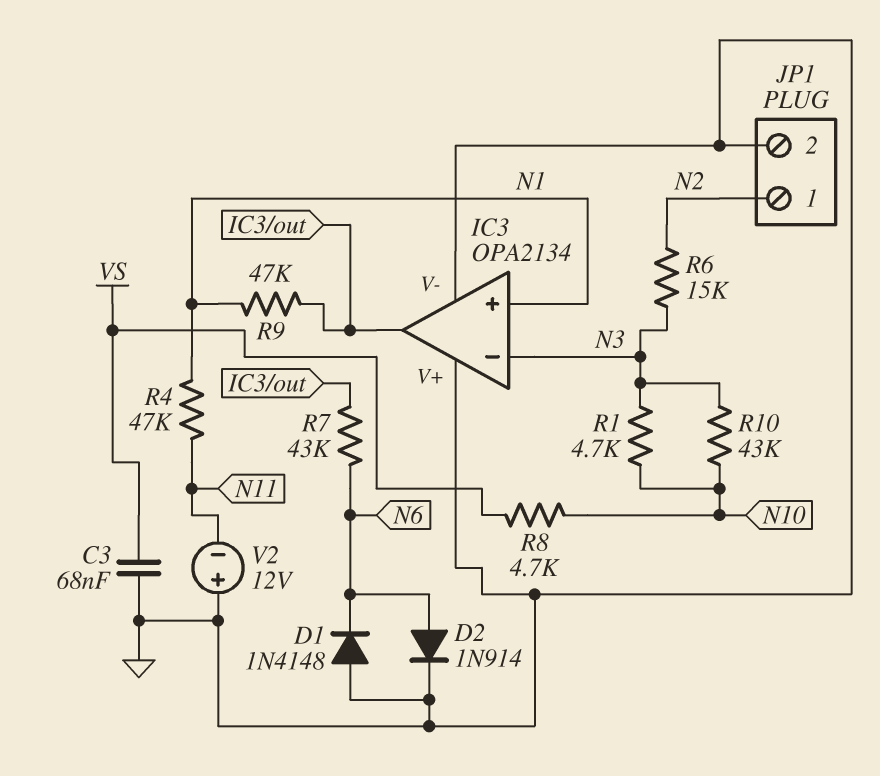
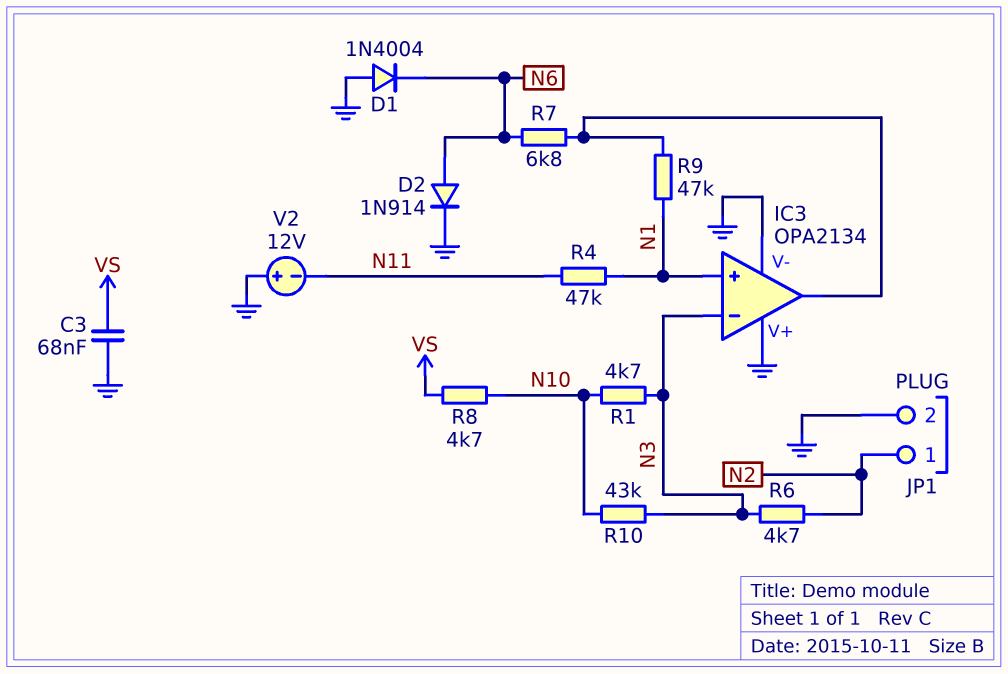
D1: diode 1N4148 (A GND, K N6) -> diode 1N4004 (A GND, K N6)
R6: 15k (N2, N3) -> 4.7k (N2, N3)
R7: 43k (IC3/out, N6) -> 6.8k (IC3/out, N6)

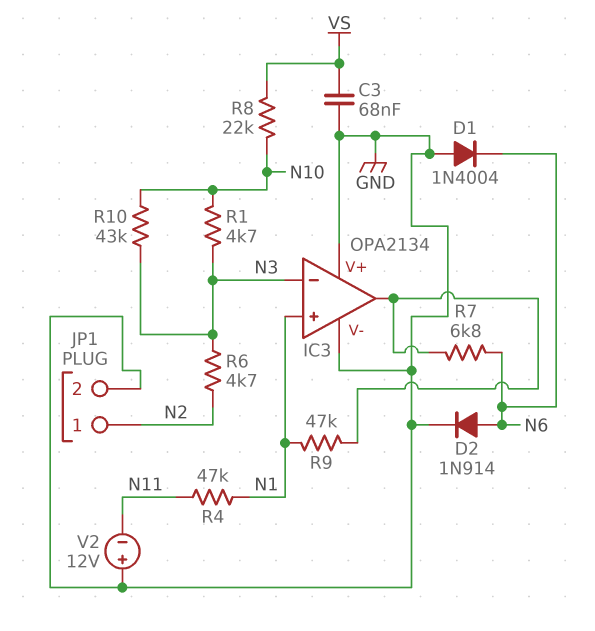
R8: 4.7k (N10, VS) -> 22k (N10, VS)

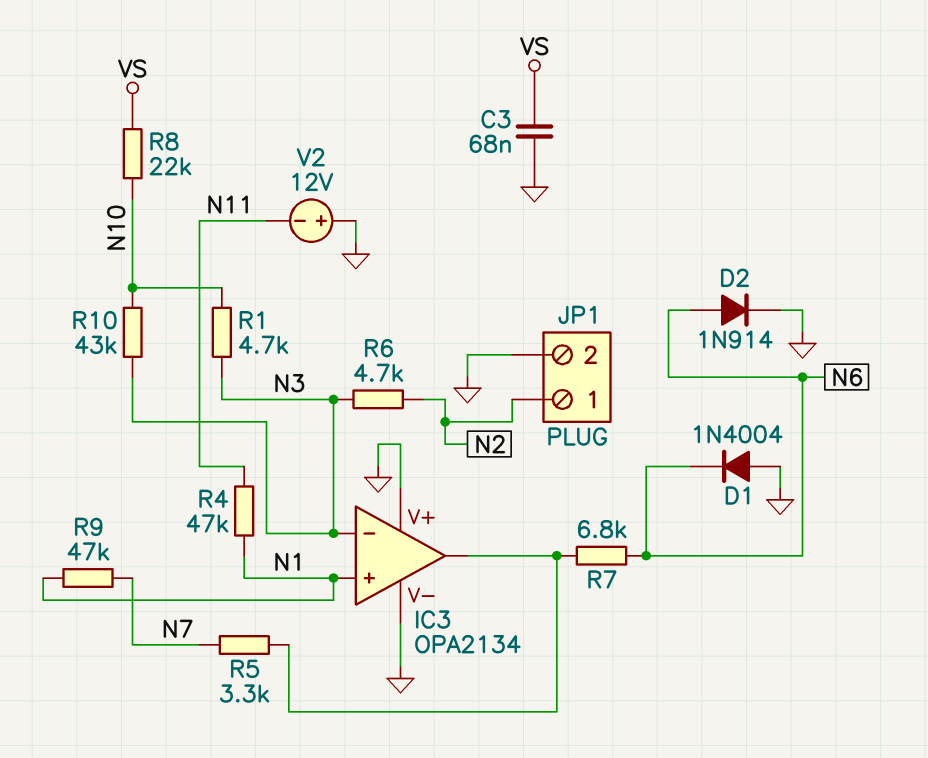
R5: none -> 3.3k (IC3/out, N7)
R9: 47k (IC3/out, N1) -> 47k (N1, N7)

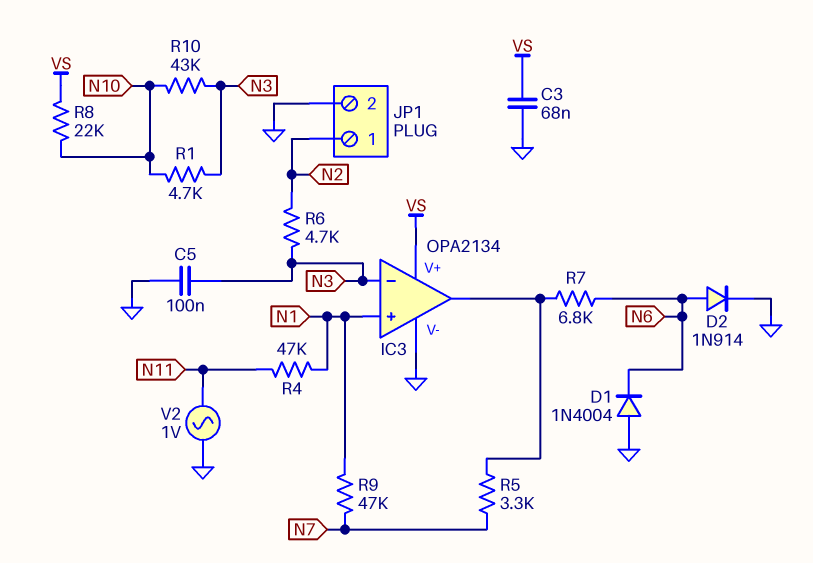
C5: none -> 100nF (GND, N3)
IC3 pin V+: GND -> VS
V2: 12V (plus GND, minus N11) -> AC 1V (GND, N11)

